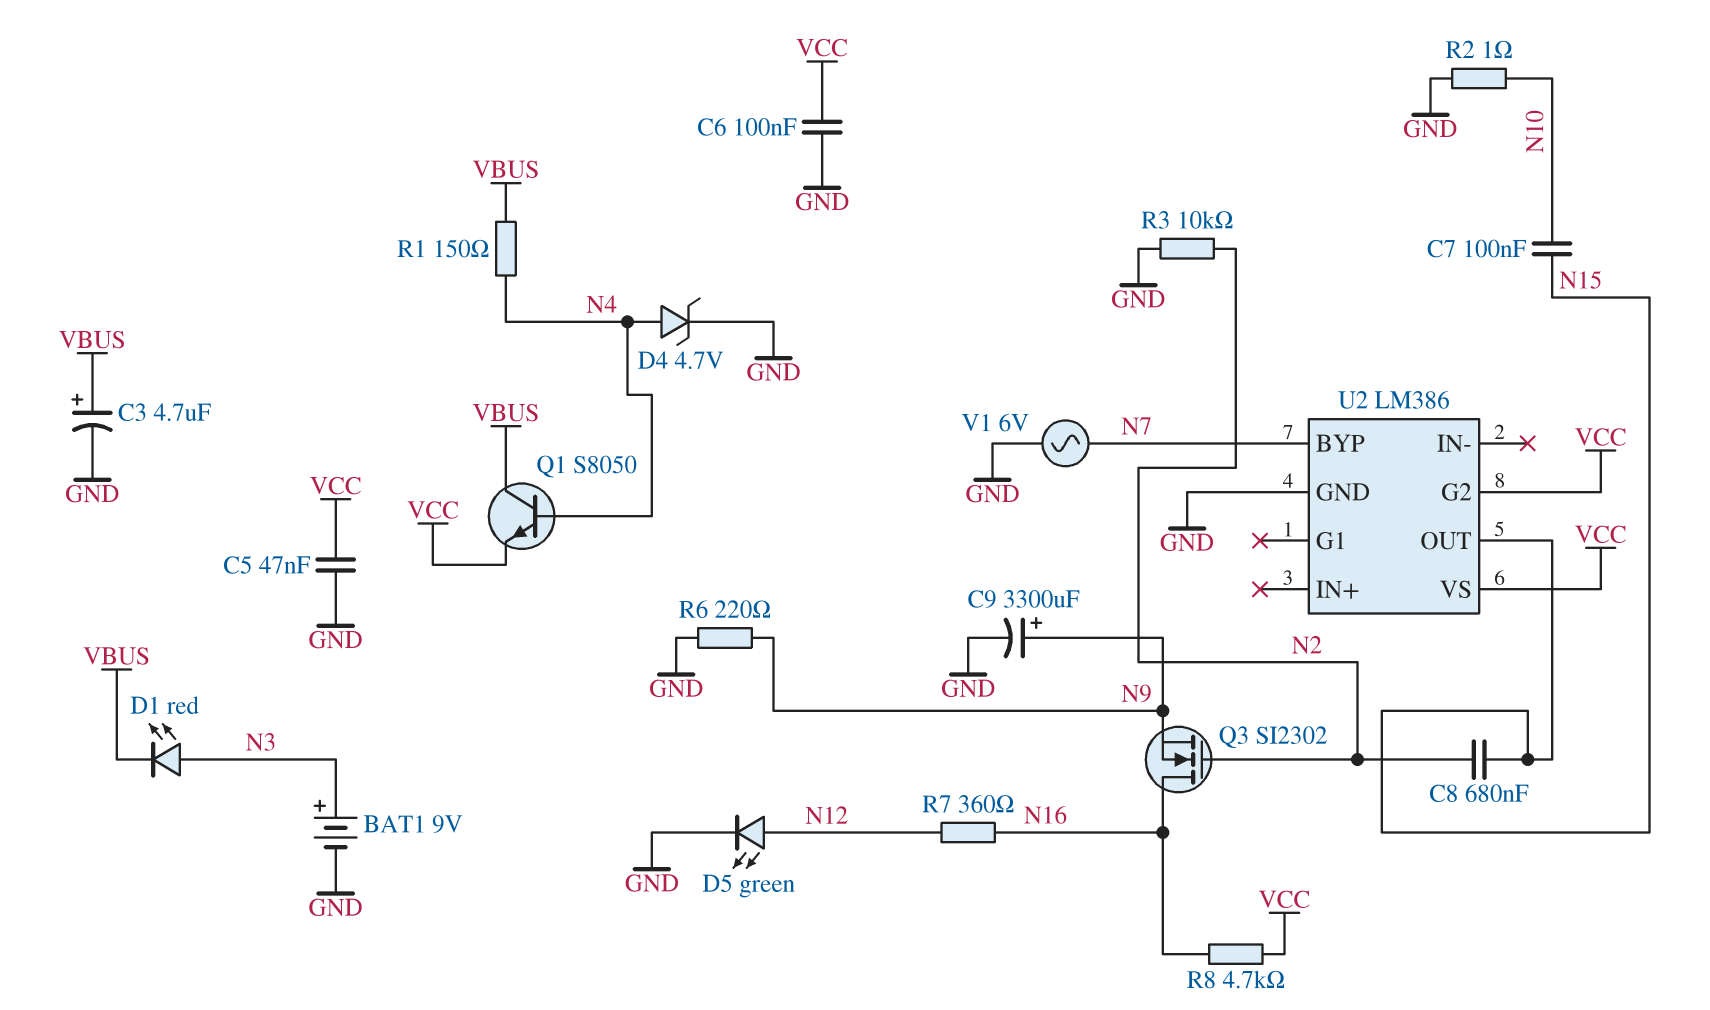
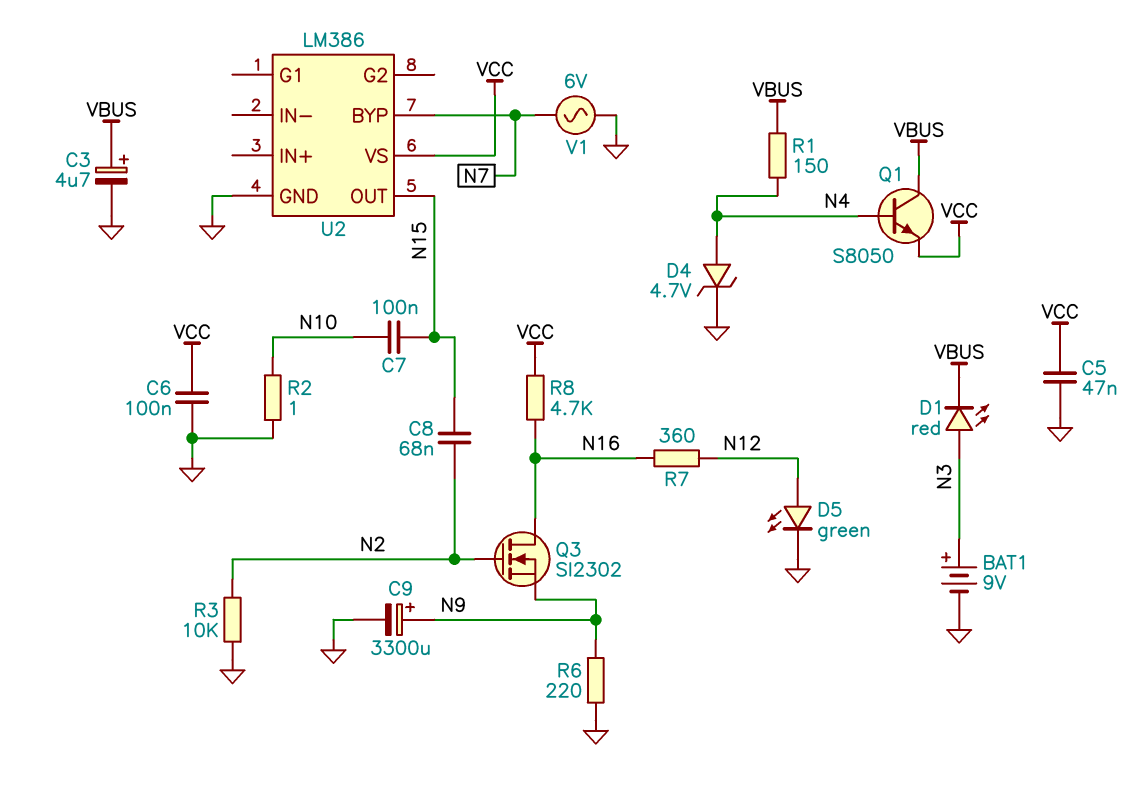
C8: 680nF (N2, N15) -> 68nF (N2, N15)
U2 pin G2: VCC -> none

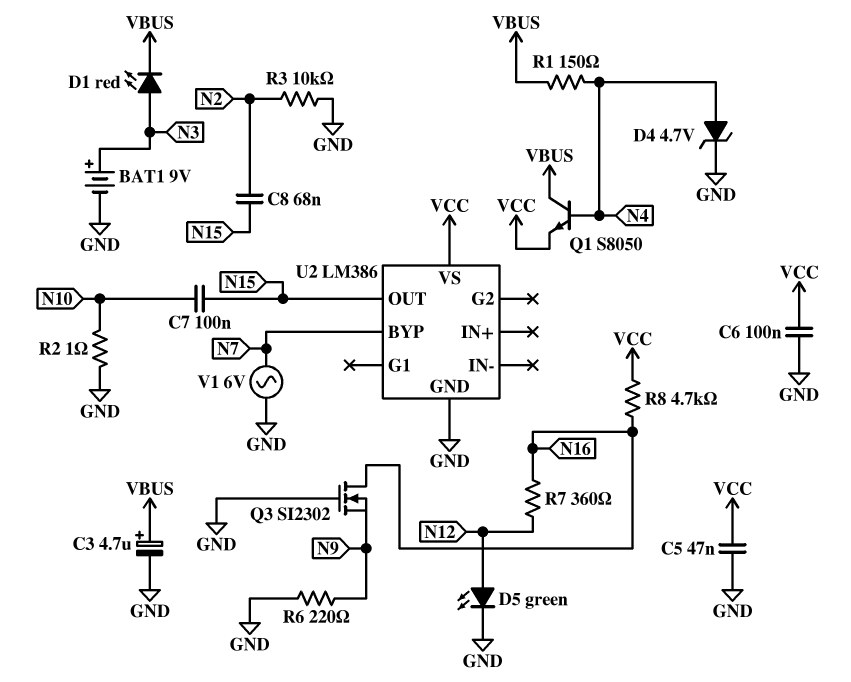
C9: 3300uF (plus N9, minus GND) -> none
Q3: NMOS SI2302 (G N2, D N16, S N9) -> NMOS SI2302 (G GND, D N16, S N9)

